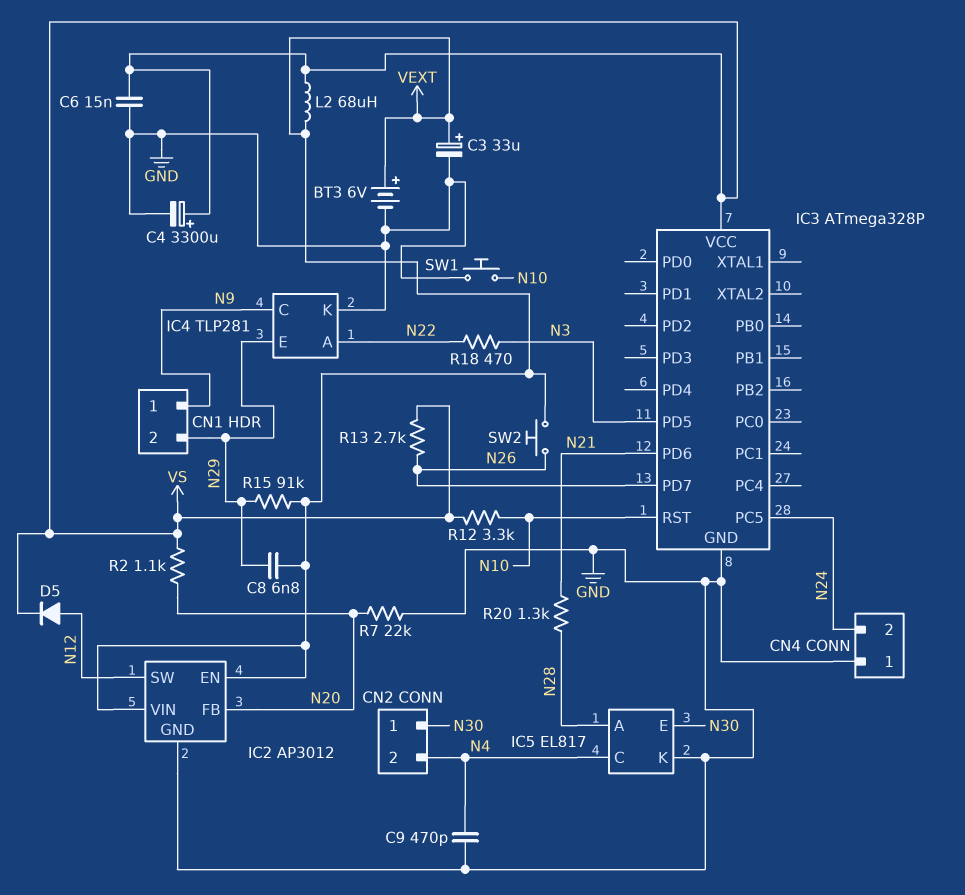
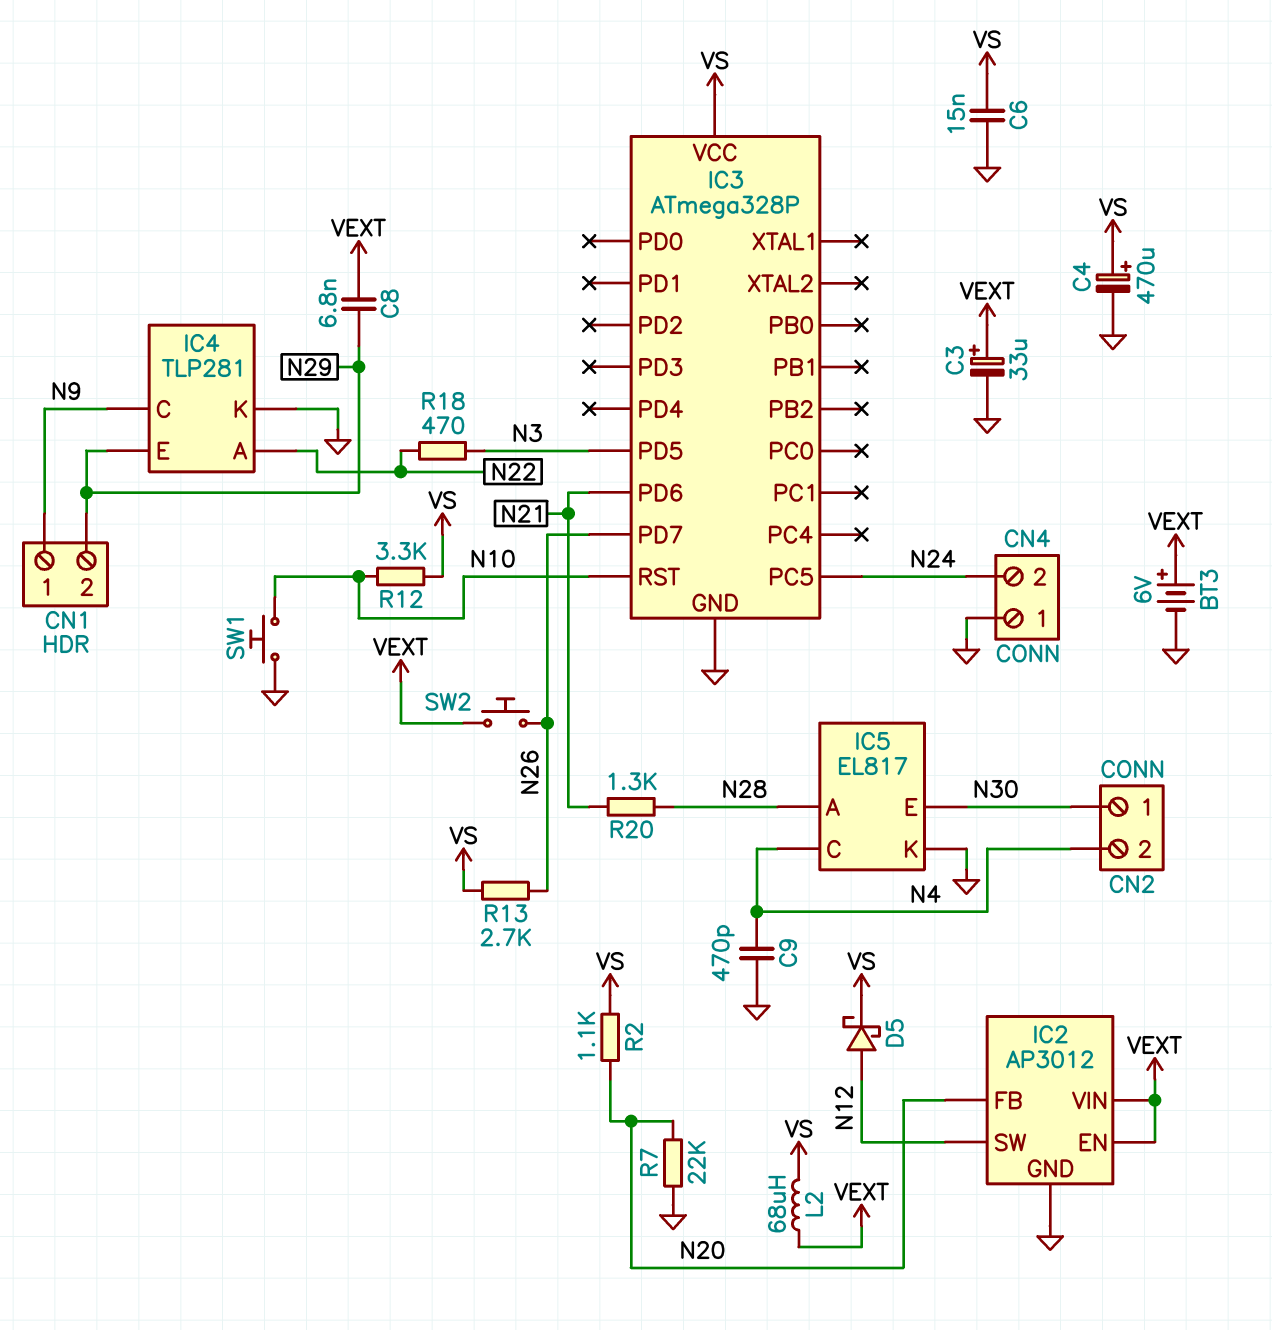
C4: 3300uF (plus VS, minus GND) -> 470uF (plus VS, minus GND)
D5: diode (A N12, K VS) -> schottky (A N12, K VS)
R15: 91k (N29, VEXT) -> none

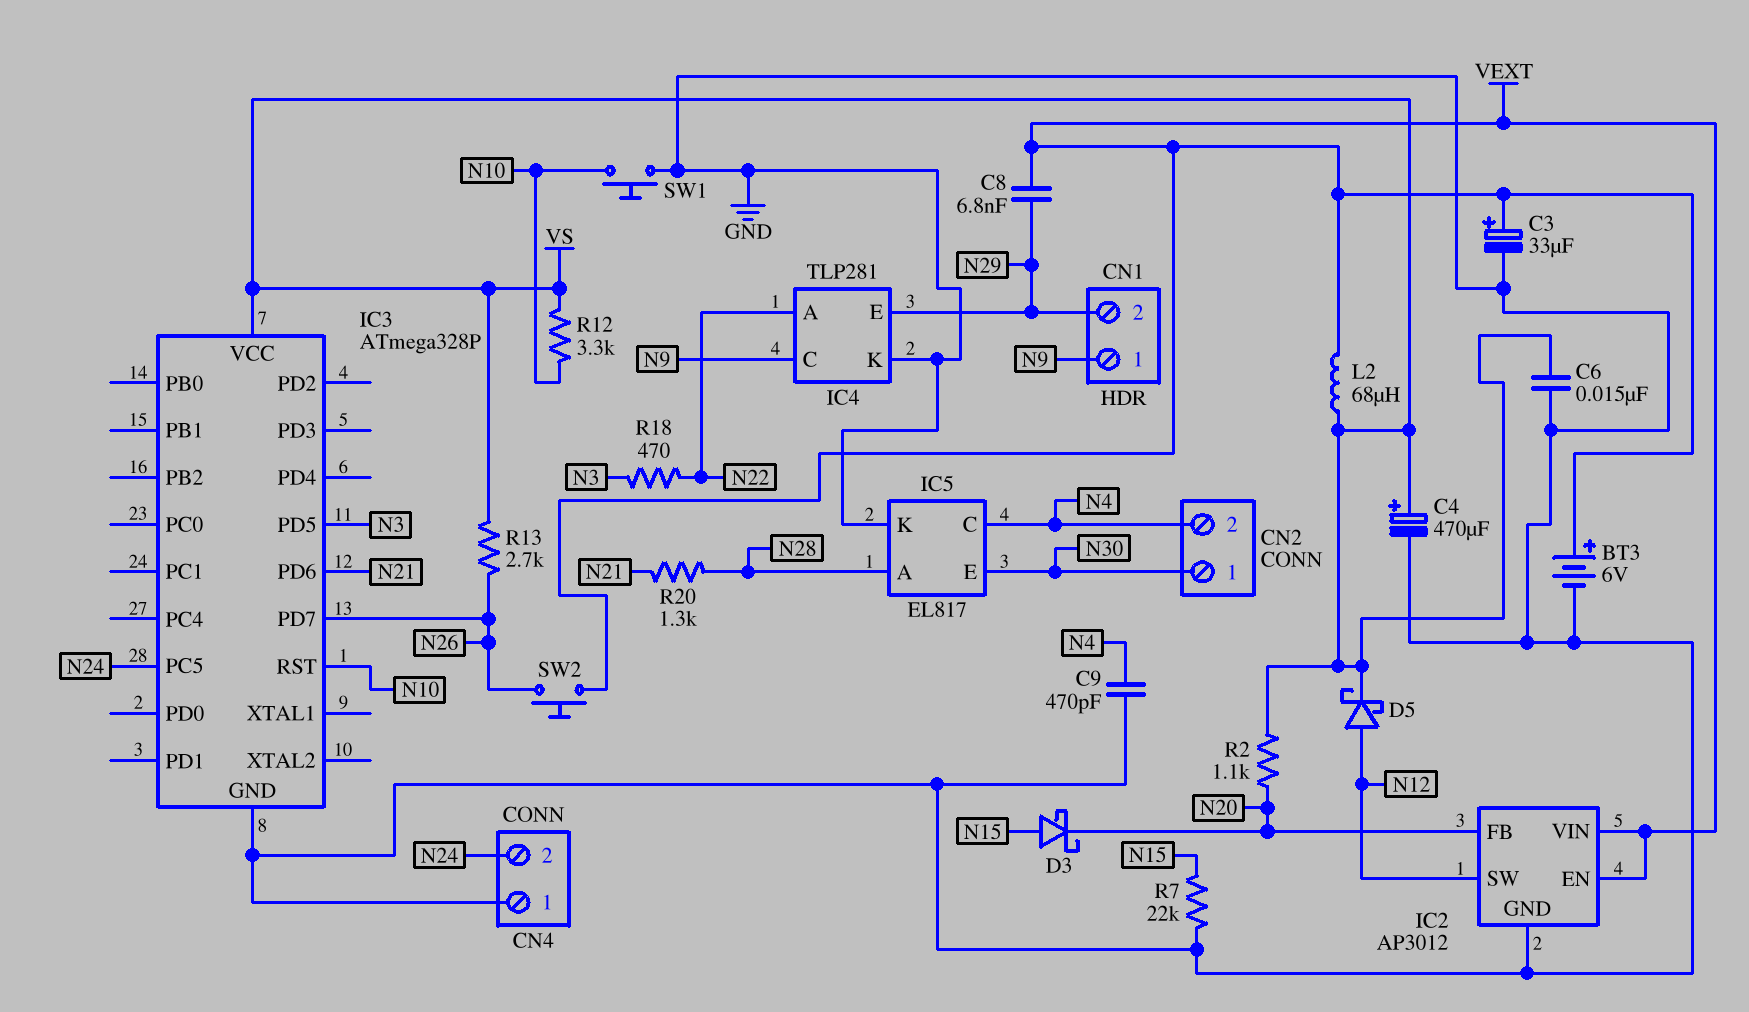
D3: none -> schottky (A N15, K N20)
R7: 22k (GND, N20) -> 22k (GND, N15)

